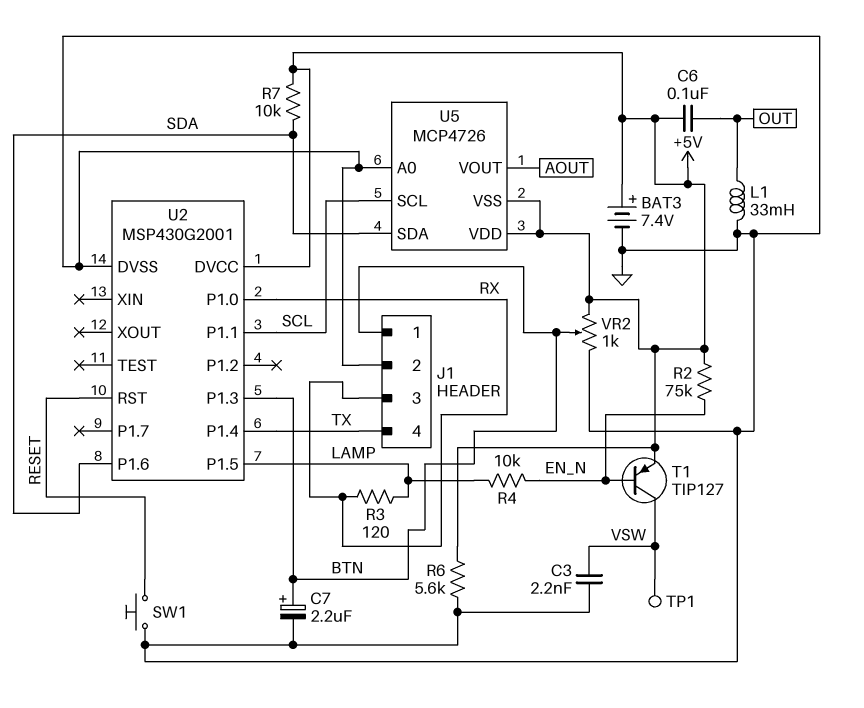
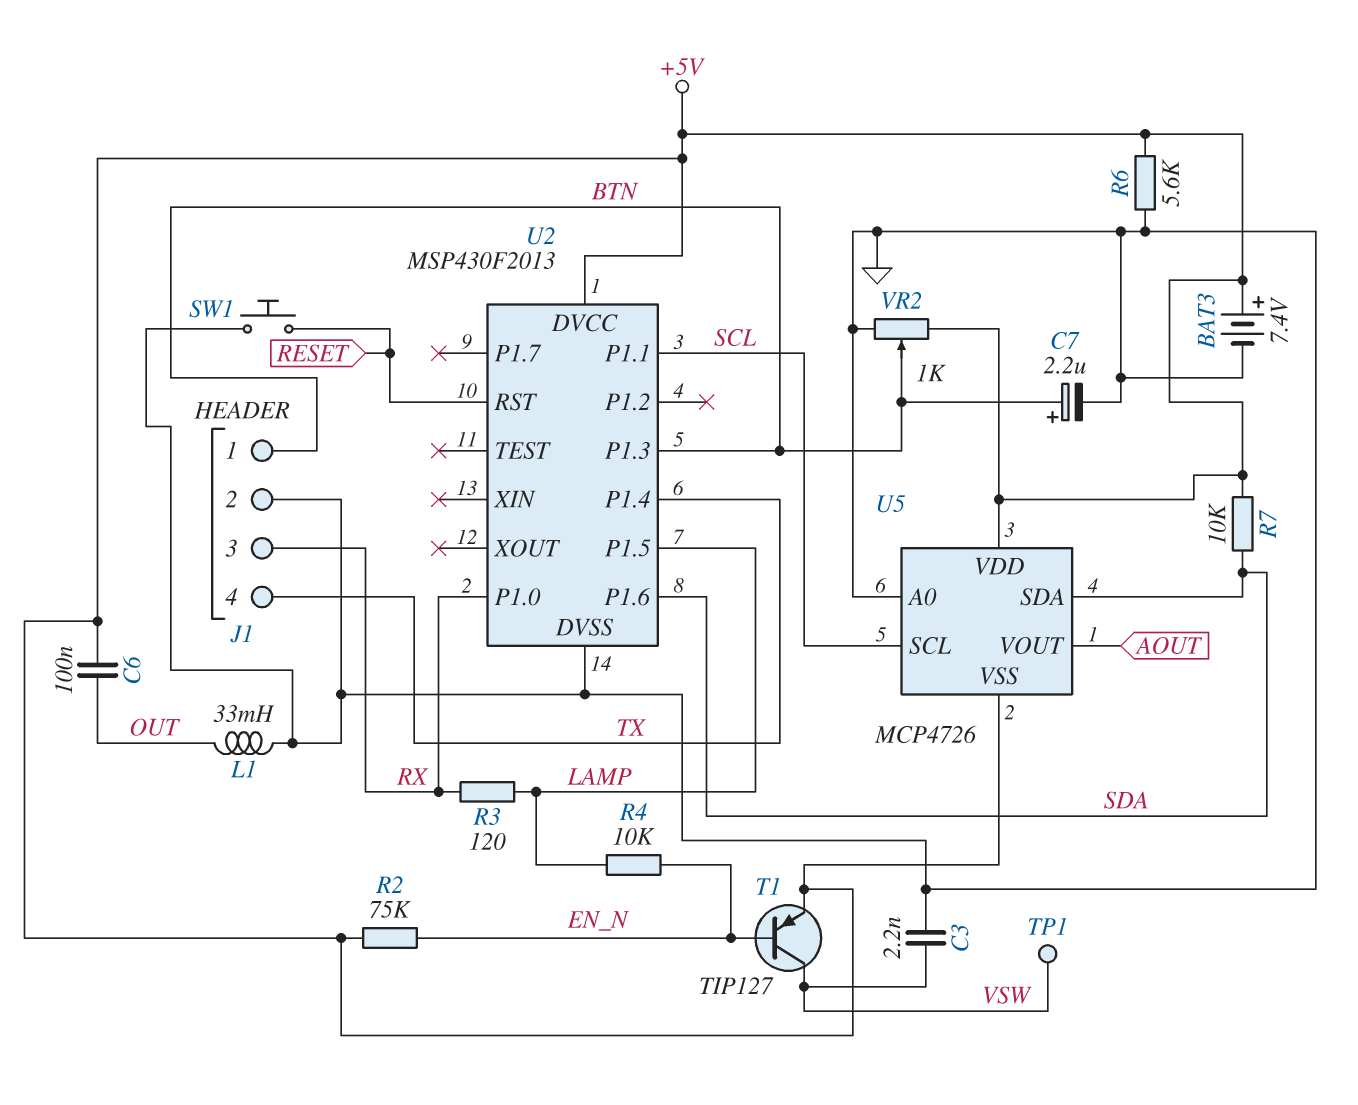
U2: MSP430G2001 -> MSP430F2013

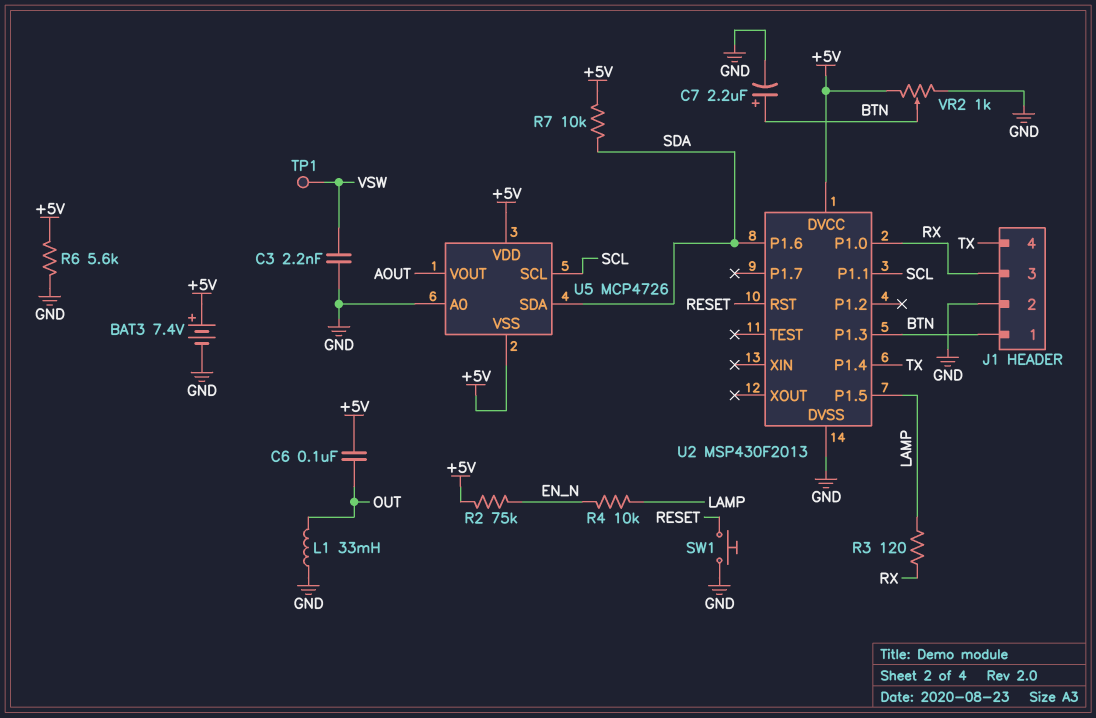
T1: PNP TIP127 (B EN_N, C VSW, E +5V) -> none

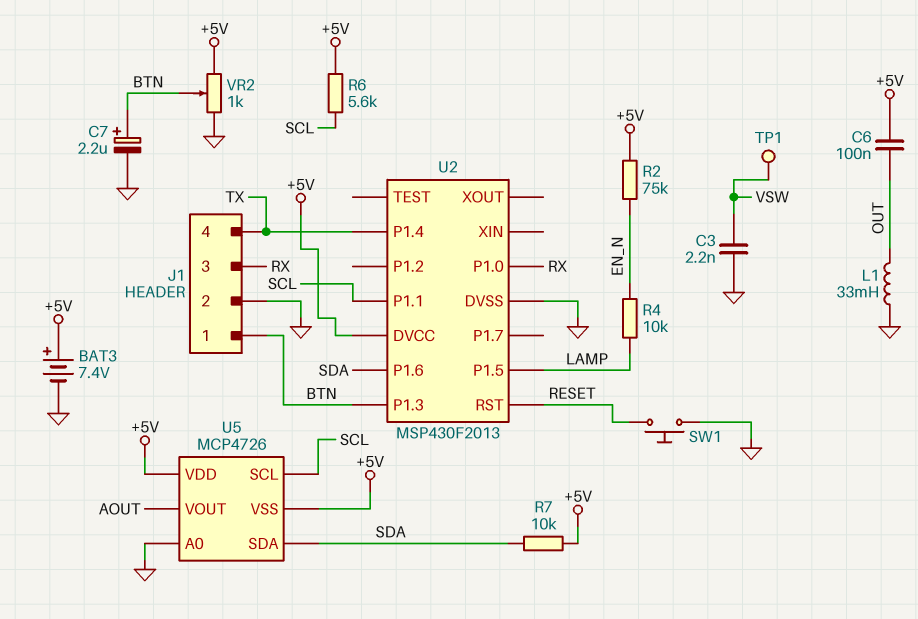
R3: 120 (LAMP, RX) -> none
R6: 5.6k (+5V, GND) -> 5.6k (+5V, SCL)

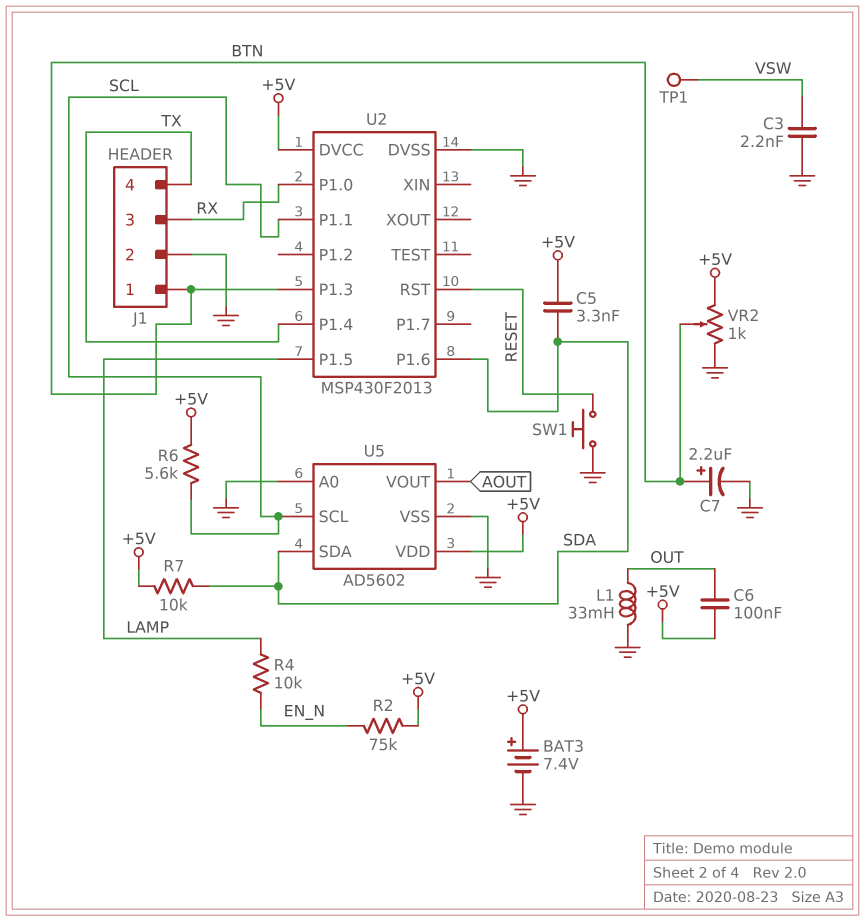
C5: none -> 3.3nF (+5V, SDA)
U5: MCP4726 -> AD5602
U5 pin VSS: +5V -> GND

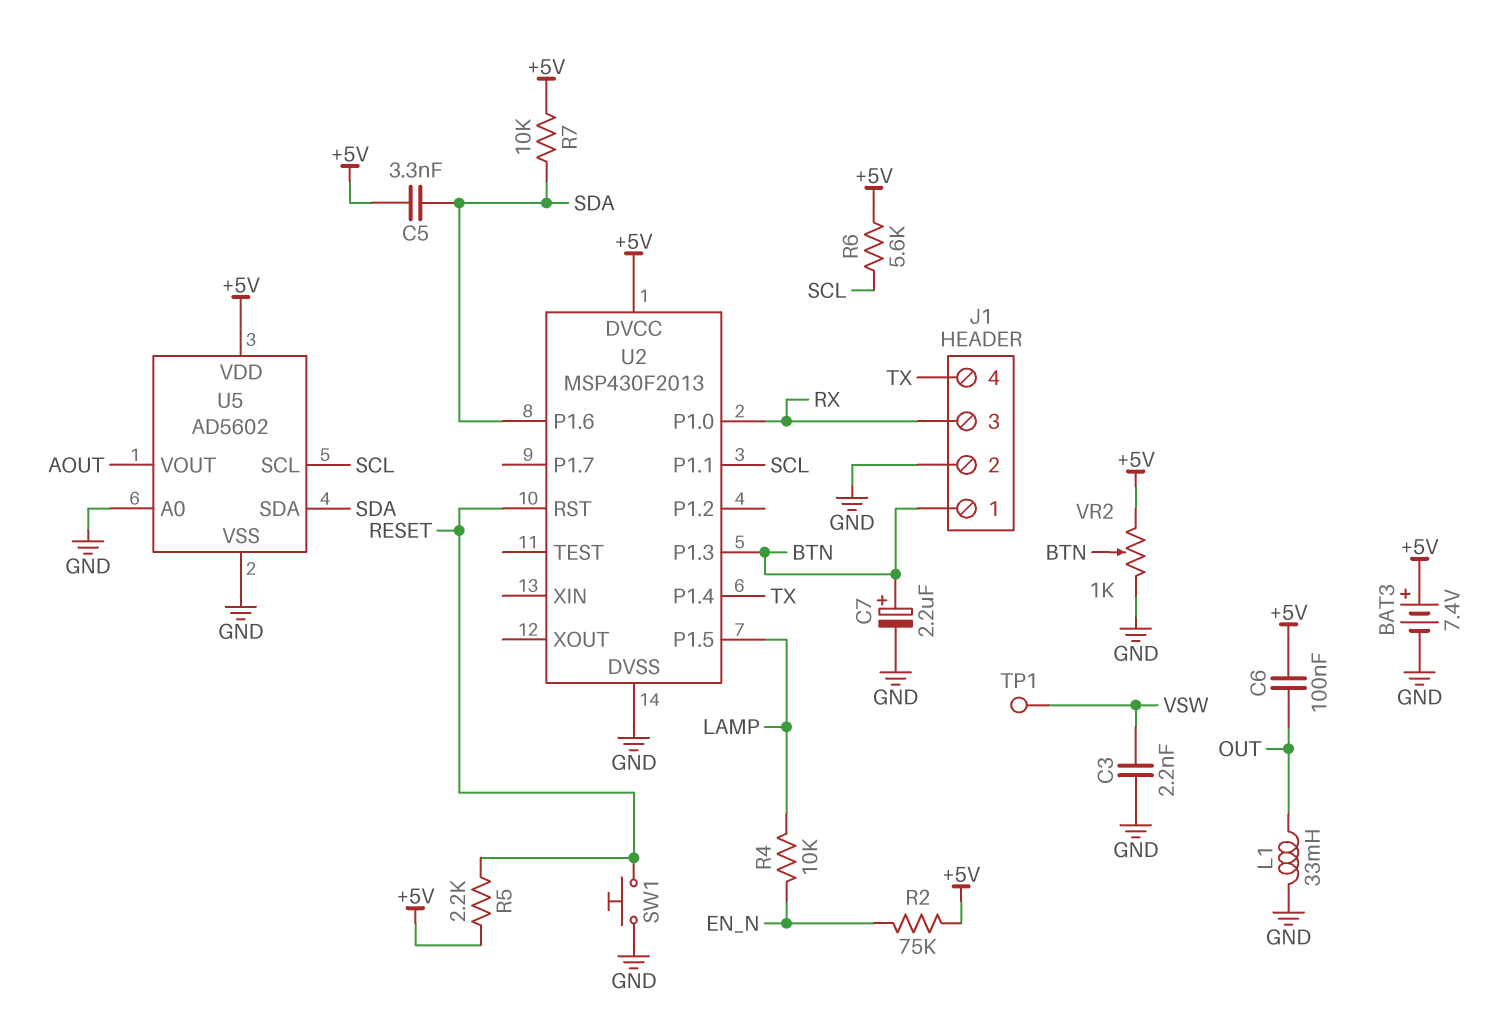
R5: none -> 2.2k (+5V, RESET)

